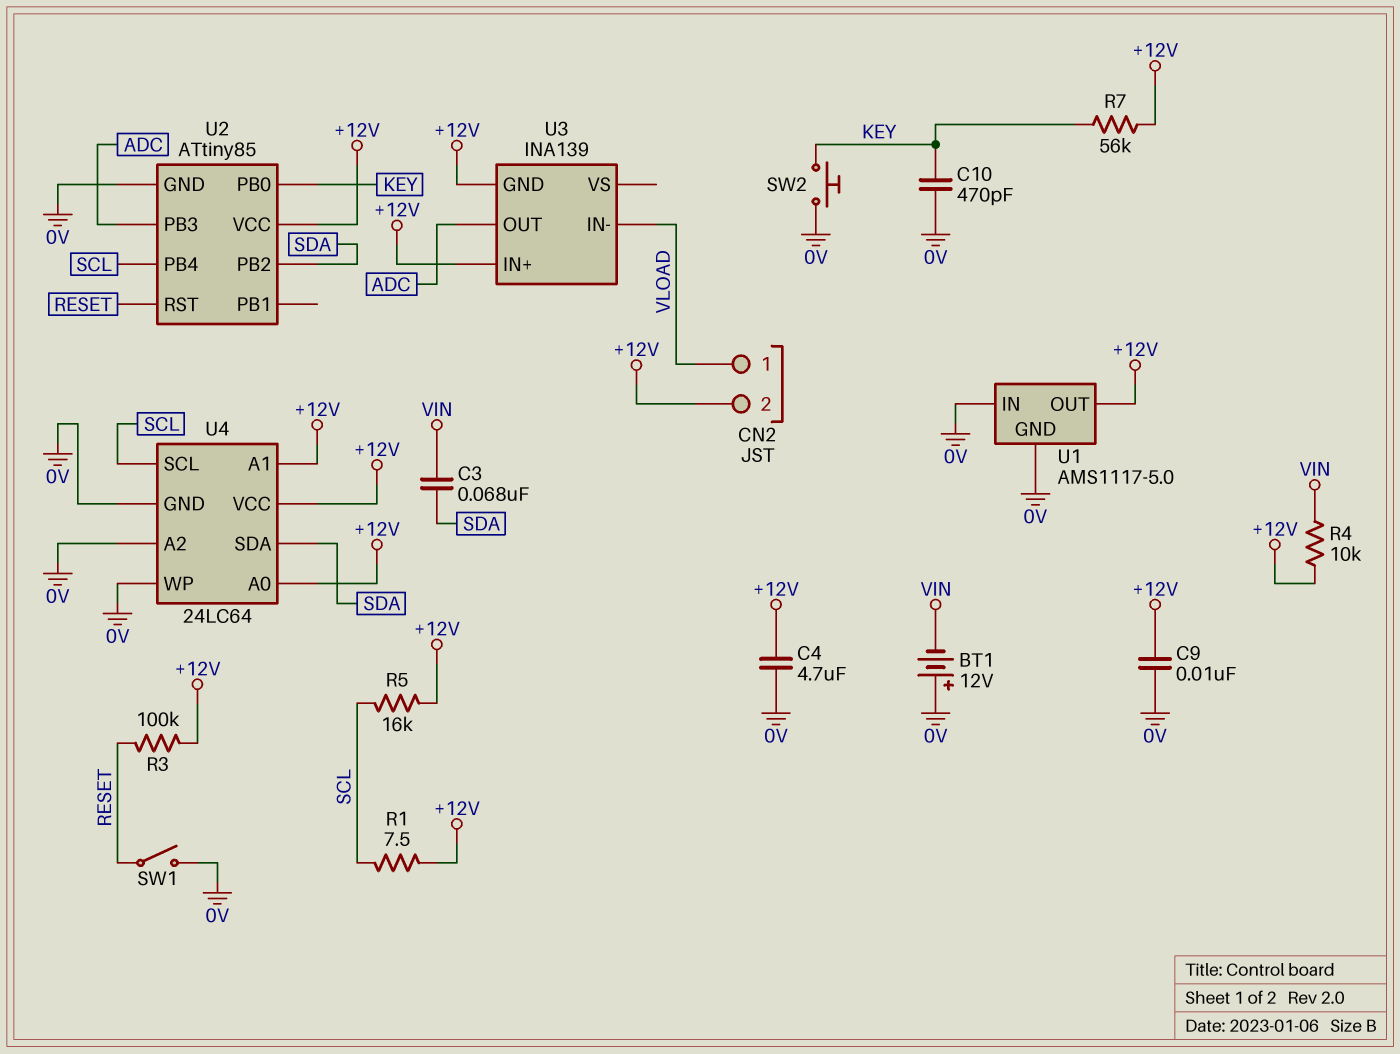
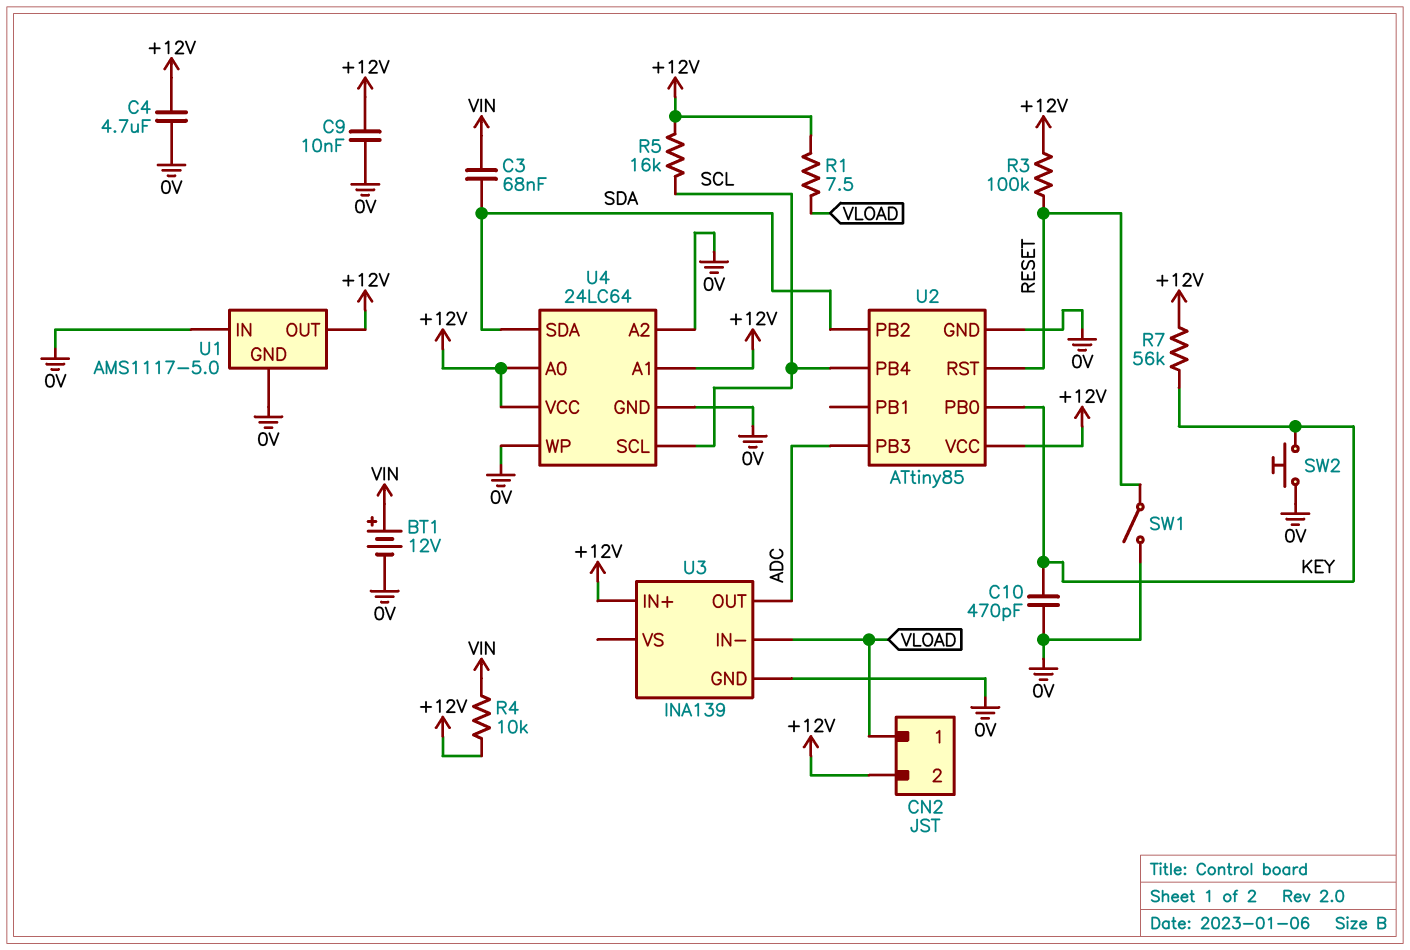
BT1: 12V (plus 0V, minus VIN) -> 12V (plus VIN, minus 0V)
R1: 7.5 (+12V, SCL) -> 7.5 (+12V, VLOAD)
U3 pin GND: +12V -> 0V

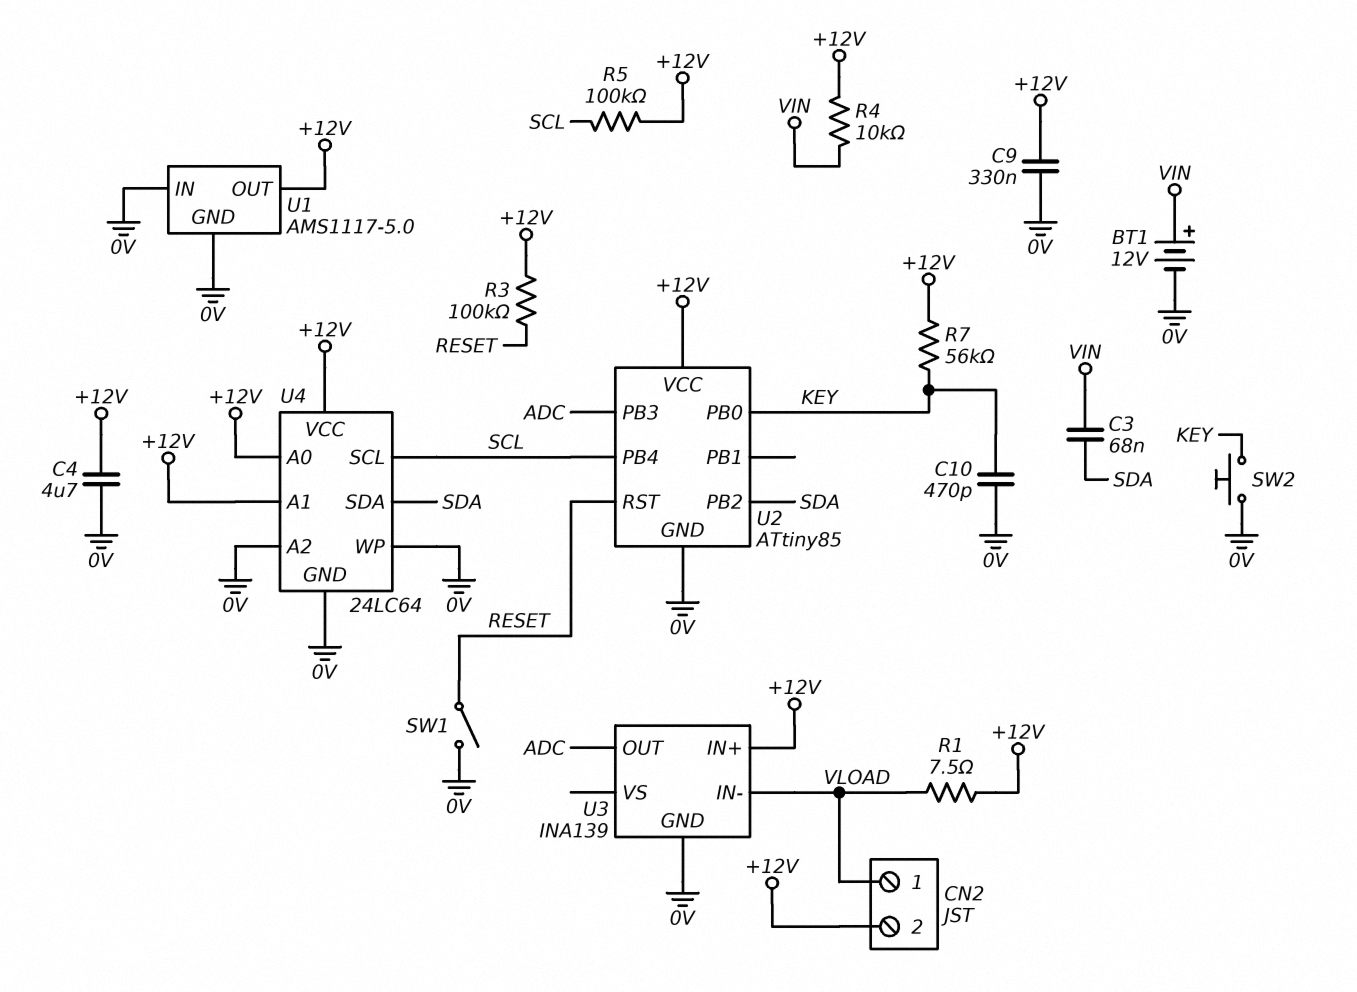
C9: 10nF (+12V, 0V) -> 330nF (+12V, 0V)
R5: 16k (+12V, SCL) -> 100k (+12V, SCL)

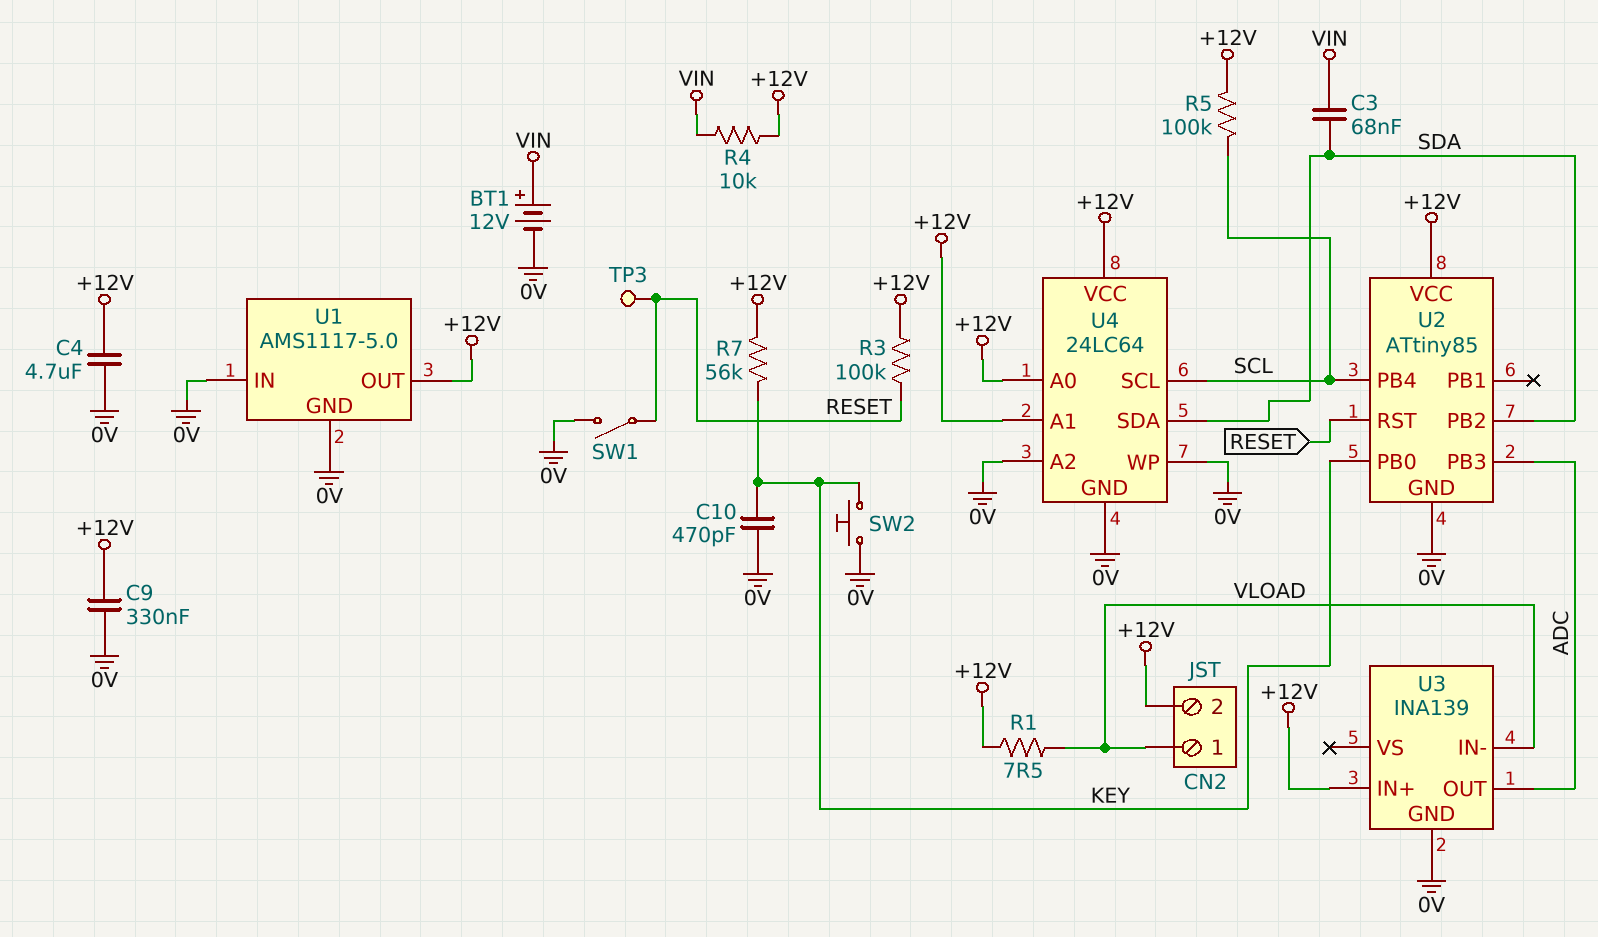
TP3: none -> test point (RESET)

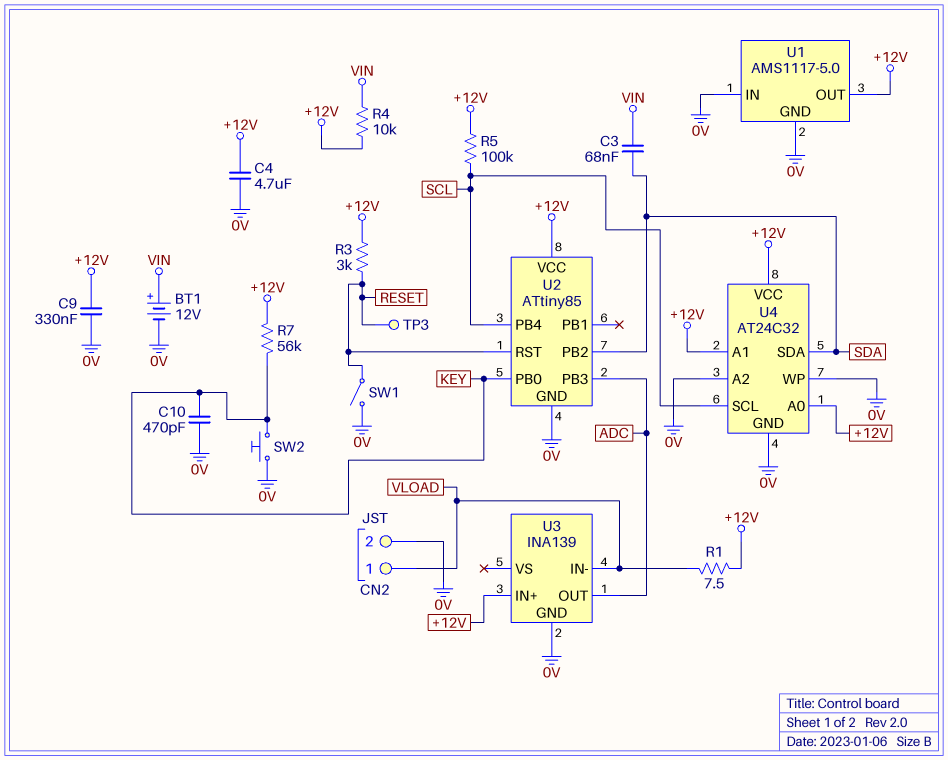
CN2 pin 2: +12V -> 0V
R3: 100k (+12V, RESET) -> 3k (+12V, RESET)
U4: 24LC64 -> AT24C32

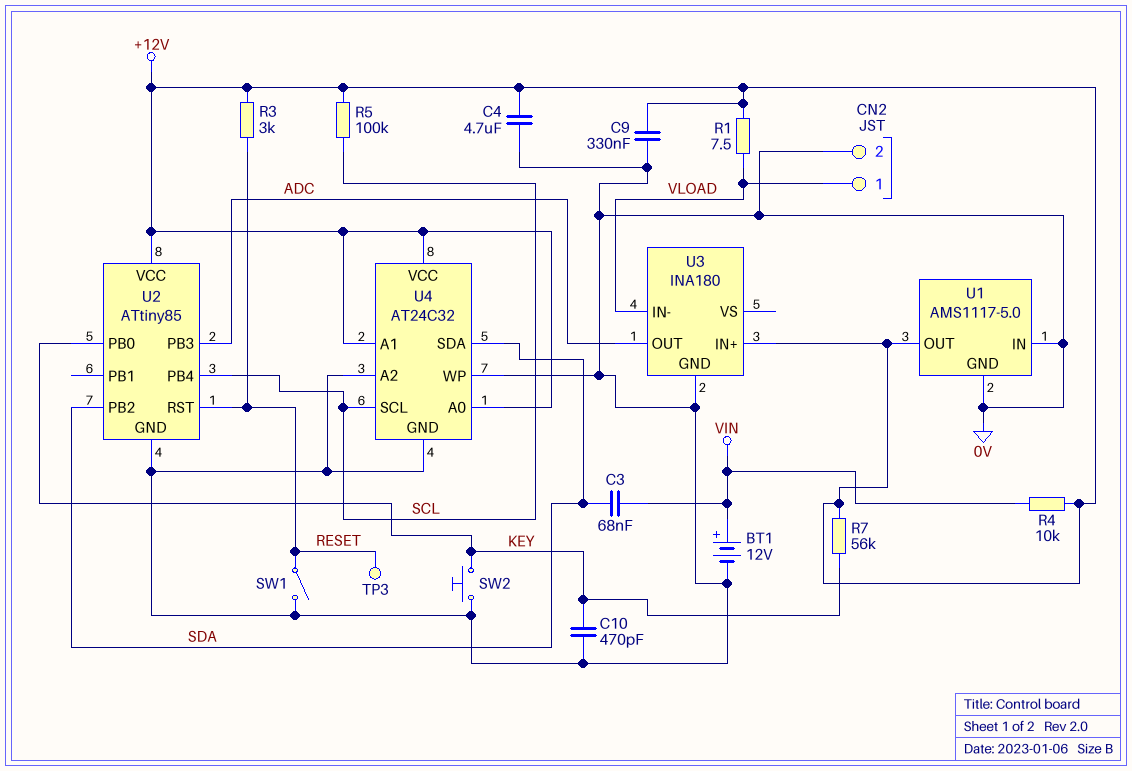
U3: INA139 -> INA180

